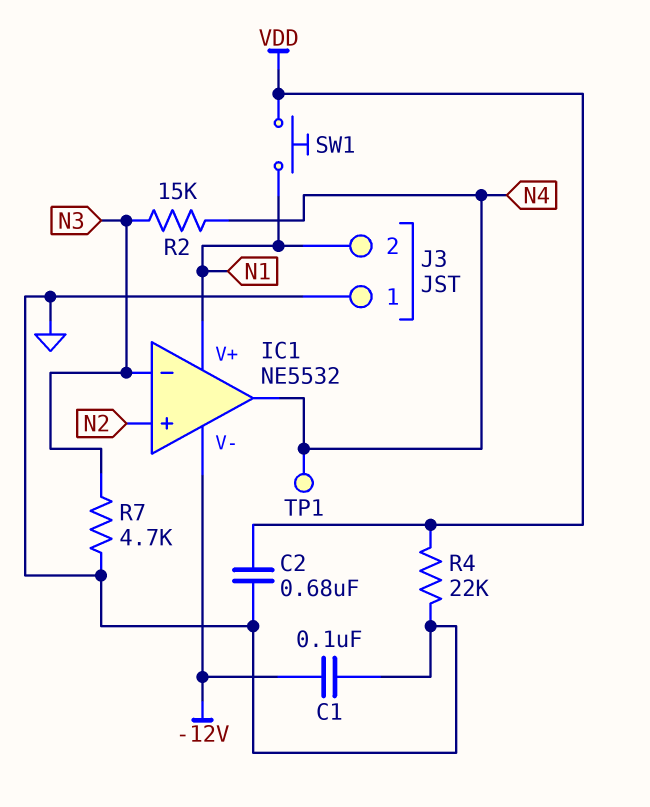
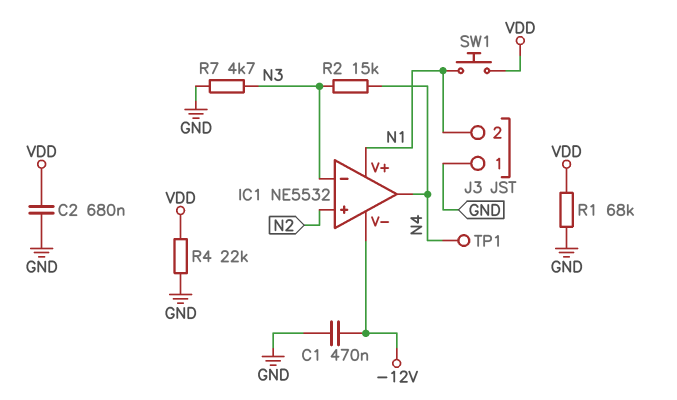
C1: 100nF (-12V, GND) -> 470nF (-12V, GND)
R1: none -> 68k (GND, VDD)

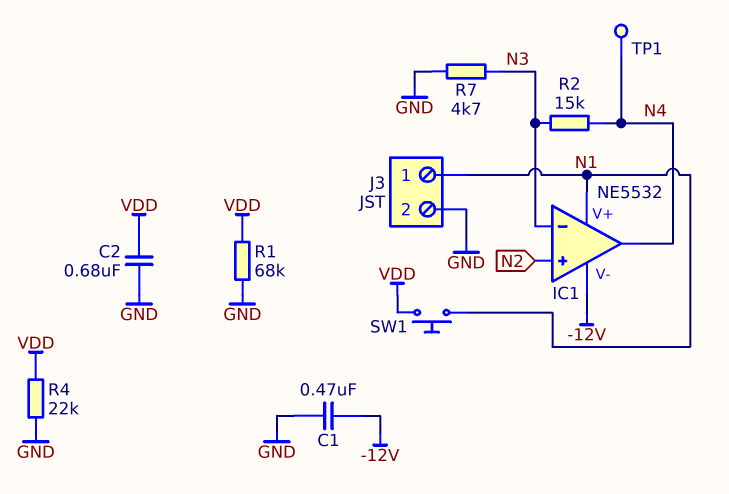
J3 pin 1: GND -> N1
J3 pin 2: N1 -> GND

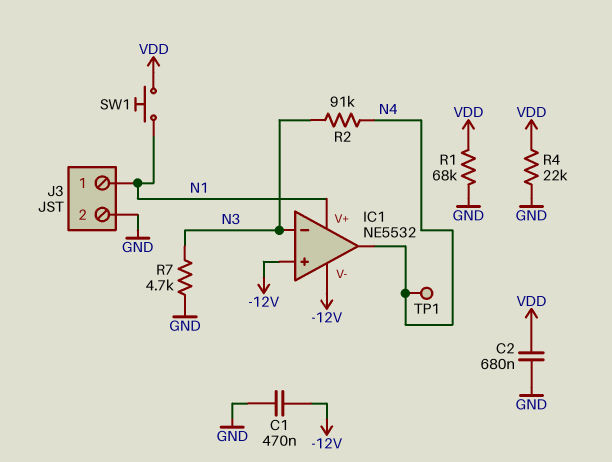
IC1 pin in+: N2 -> -12V
R2: 15k (N3, N4) -> 91k (N3, N4)

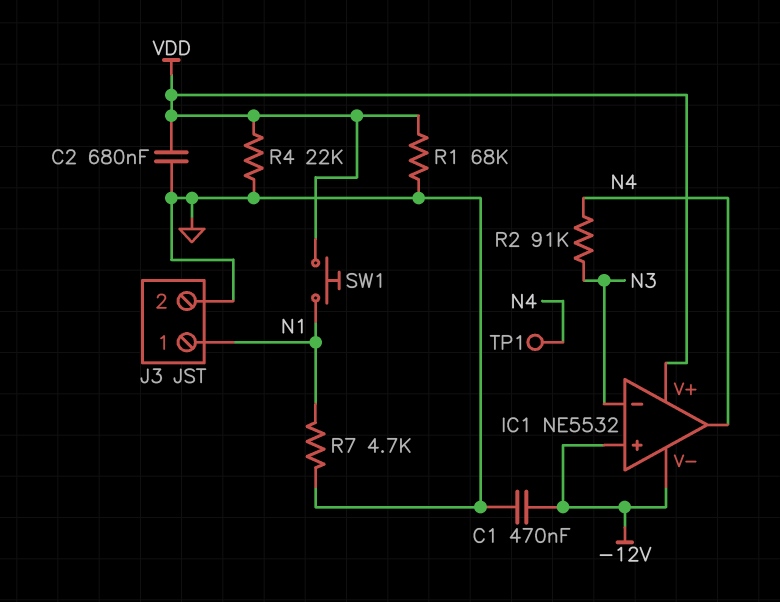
IC1 pin V+: N1 -> VDD
R7: 4.7k (GND, N3) -> 4.7k (GND, N1)

